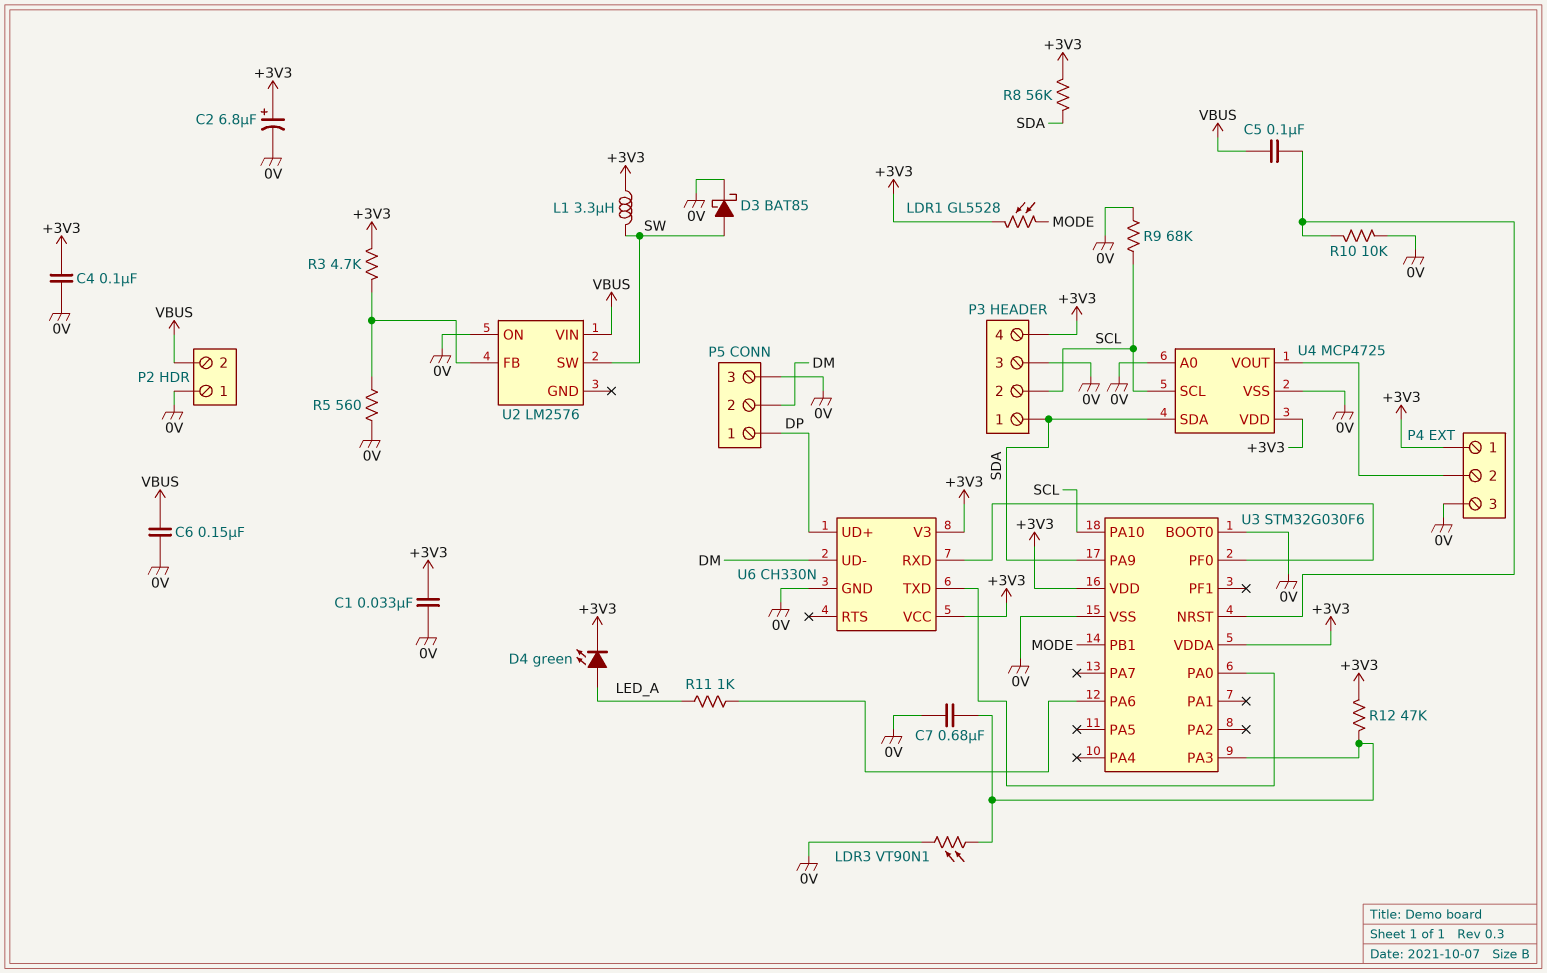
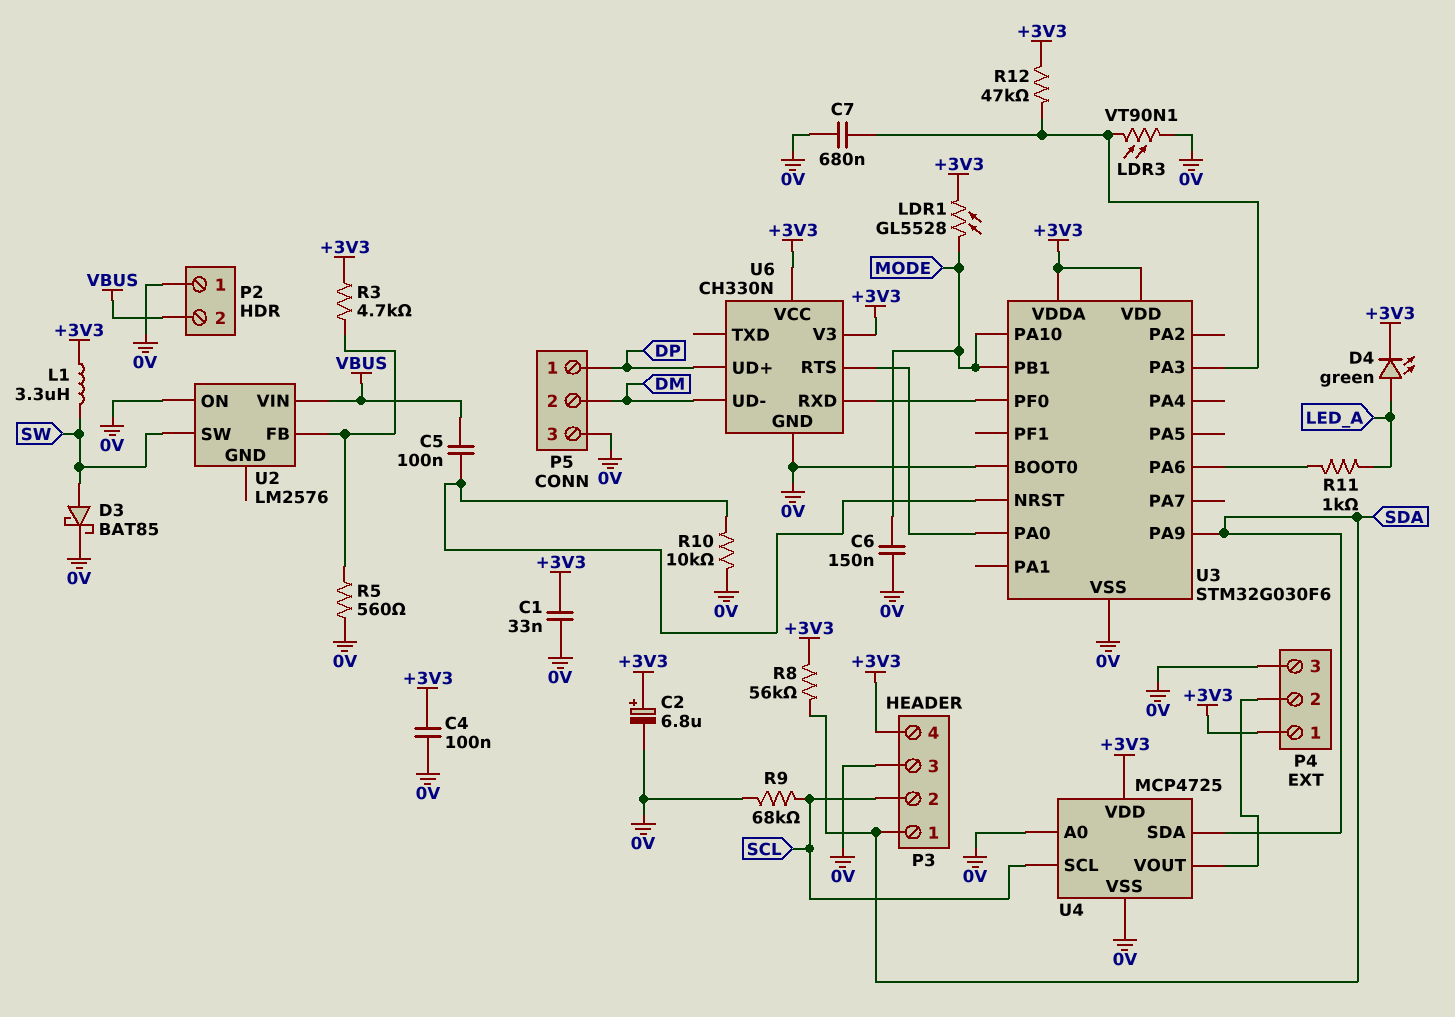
C6: 150nF (0V, VBUS) -> 150nF (0V, MODE)
U3 pin PA10: SCL -> MODE
U6 pin RTS: none -> U3/PA0
U6 pin TXD: U3/PA0 -> none

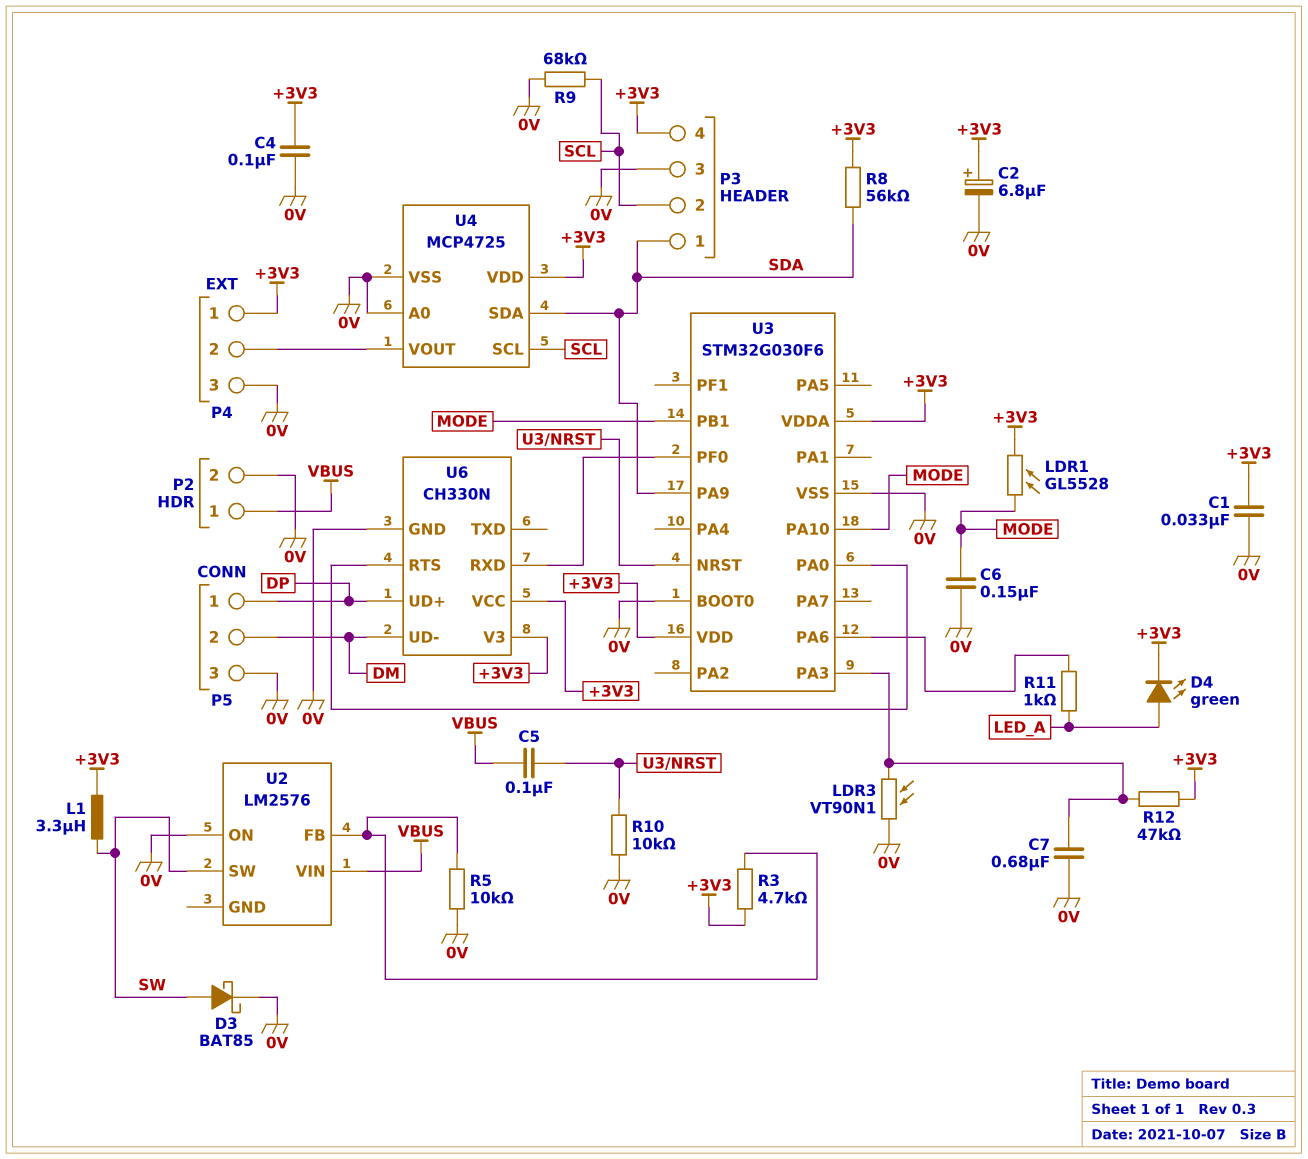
P2 pin 1: 0V -> VBUS
P2 pin 2: VBUS -> 0V
R5: 560 (0V, U2/FB) -> 10k (0V, U2/FB)

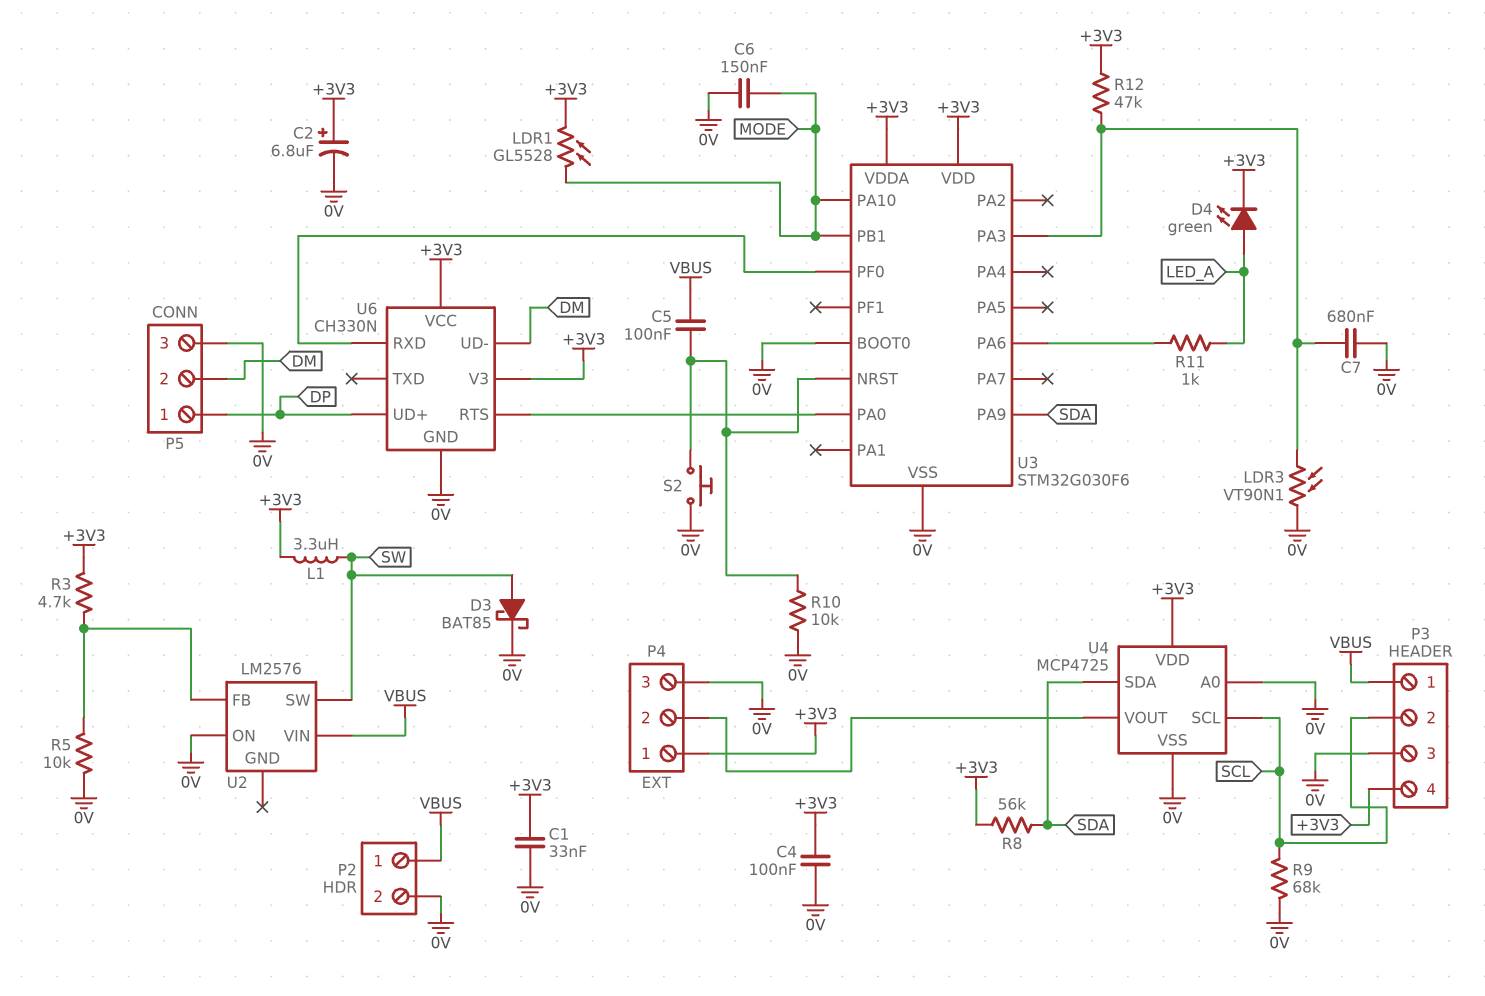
P3 pin 1: SDA -> VBUS
S2: none -> button (0V, U3/NRST)

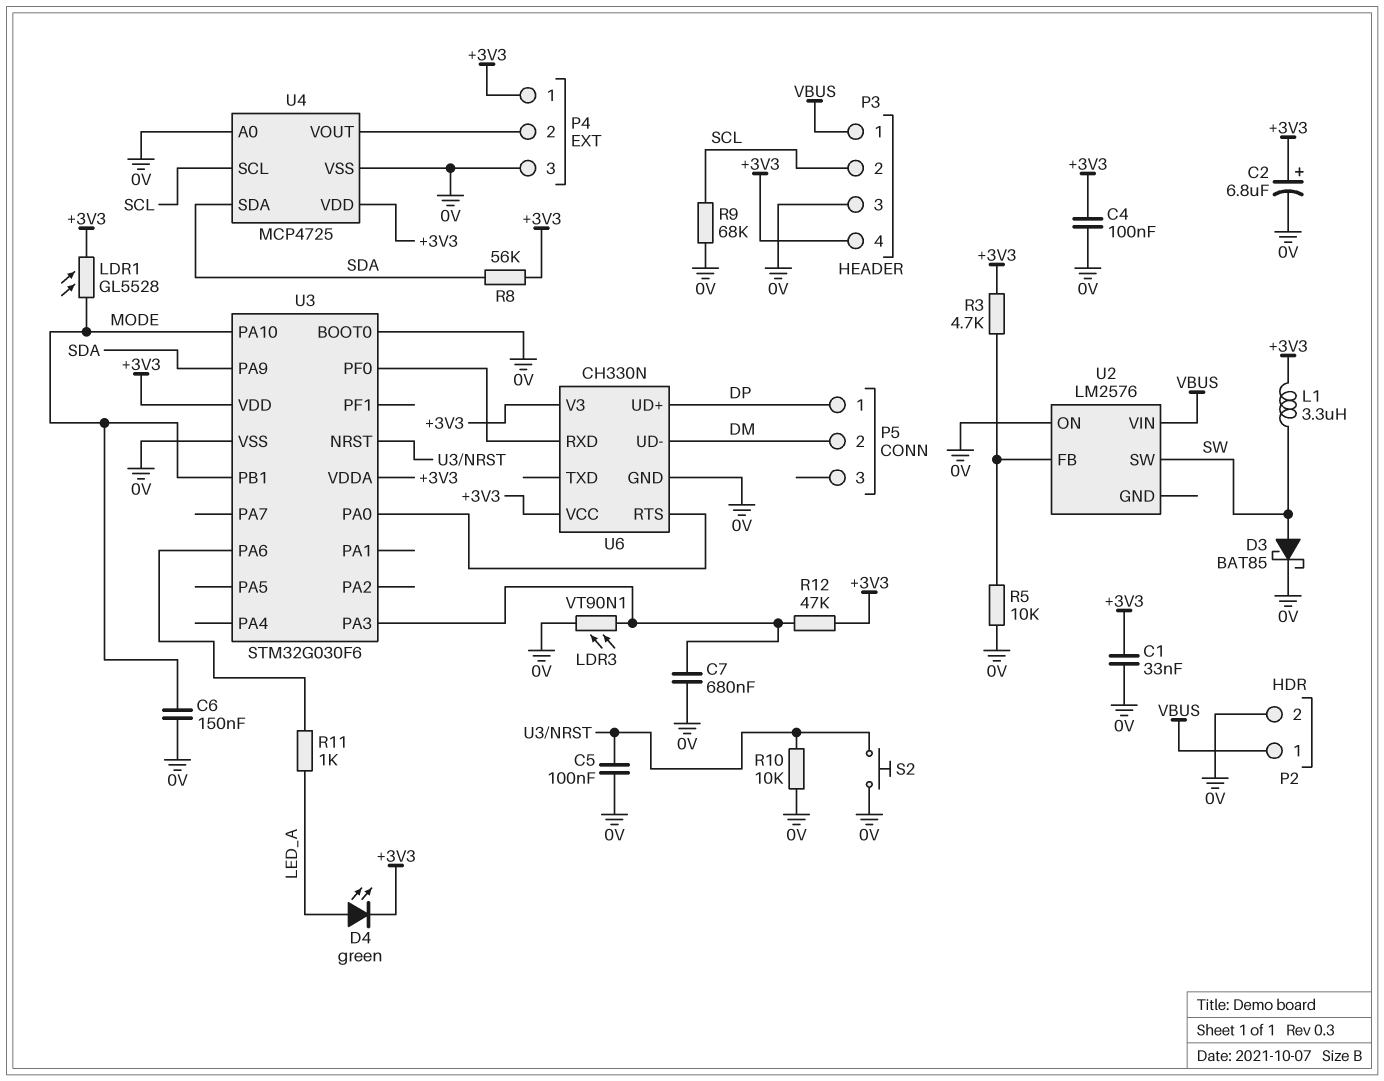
C5: 100nF (U3/NRST, VBUS) -> 100nF (0V, U3/NRST)
P5 pin 3: 0V -> none

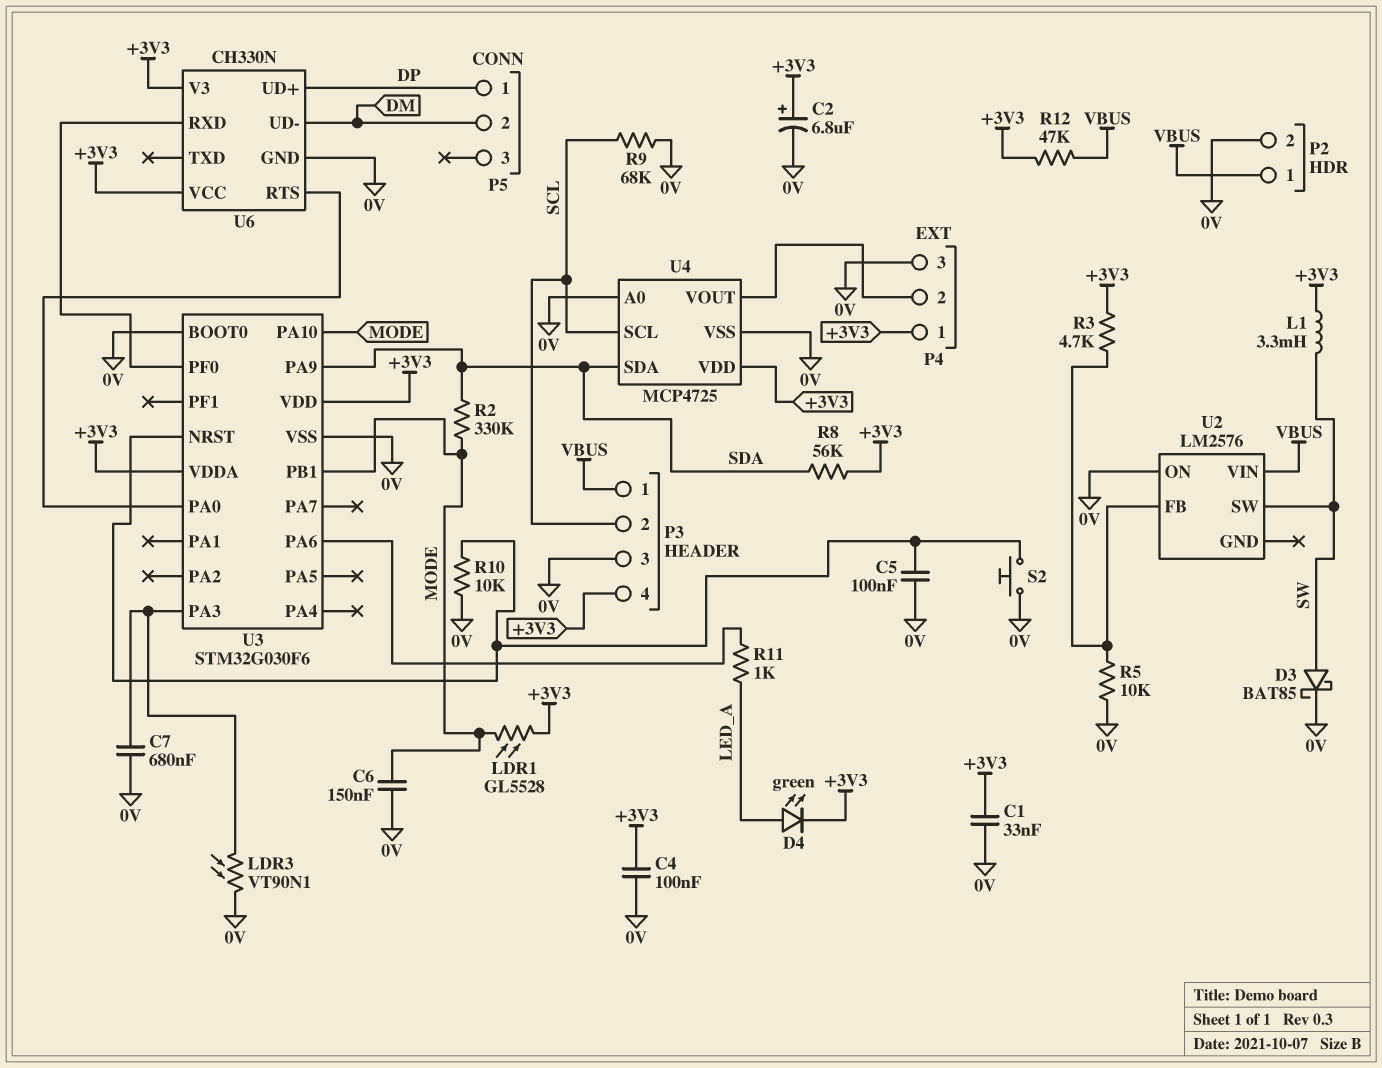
L1: 3.3uH (+3V3, SW) -> 3.3mH (+3V3, SW)
R2: none -> 330k (MODE, SDA)
R12: 47k (+3V3, U3/PA3) -> 47k (+3V3, VBUS)

